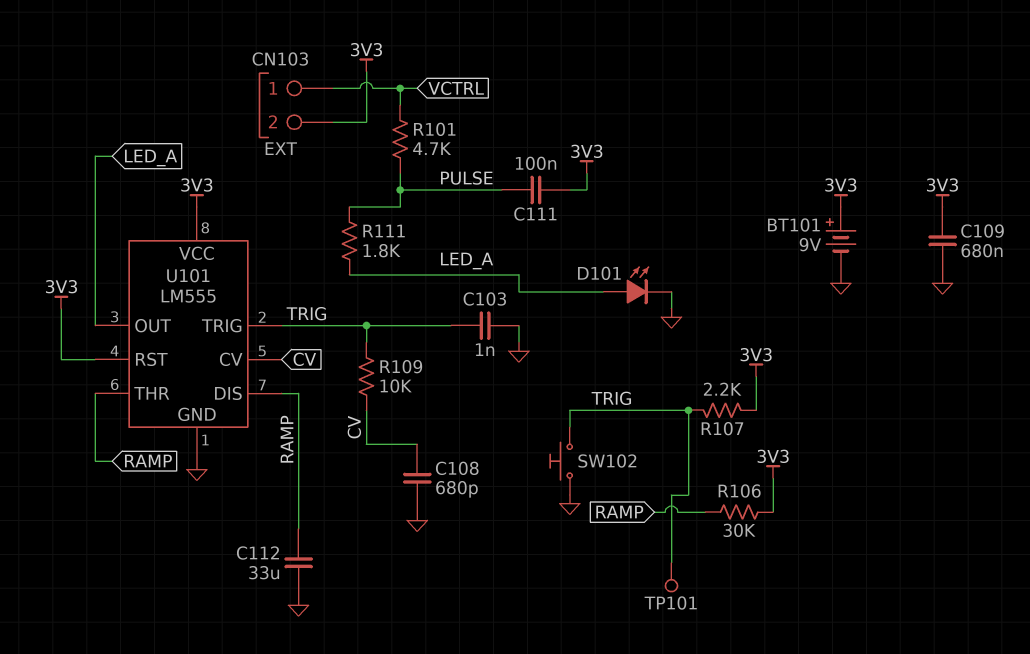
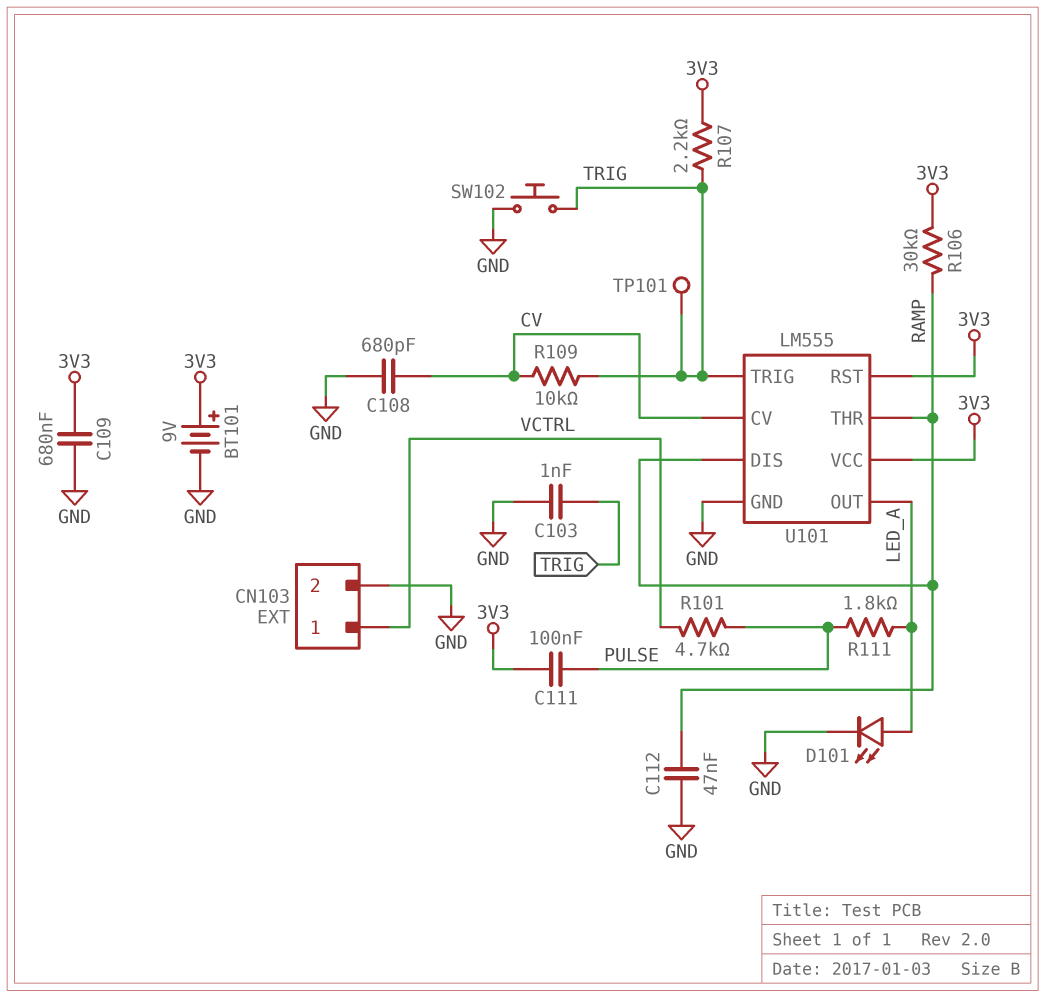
C112: 33uF (GND, RAMP) -> 47nF (GND, RAMP)
CN103 pin 2: 3V3 -> GND

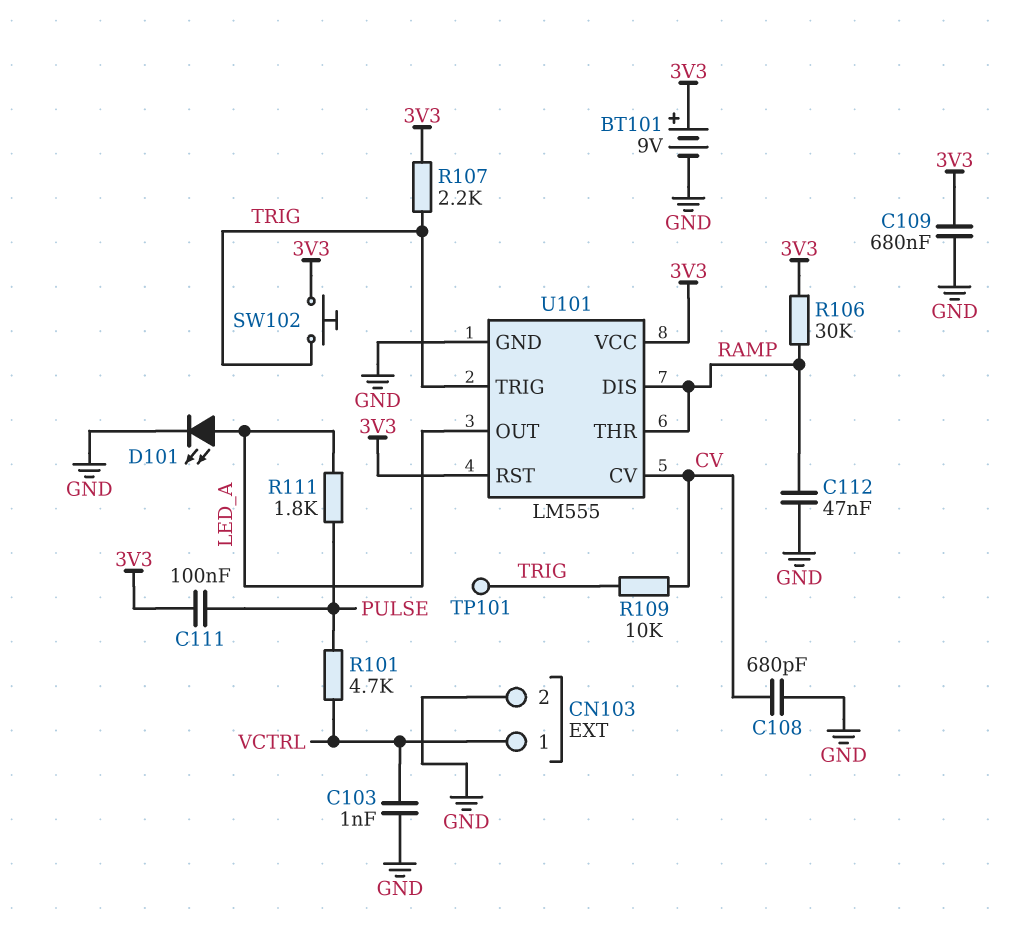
C103: 1nF (GND, TRIG) -> 1nF (GND, VCTRL)
SW102: button (GND, TRIG) -> button (3V3, TRIG)

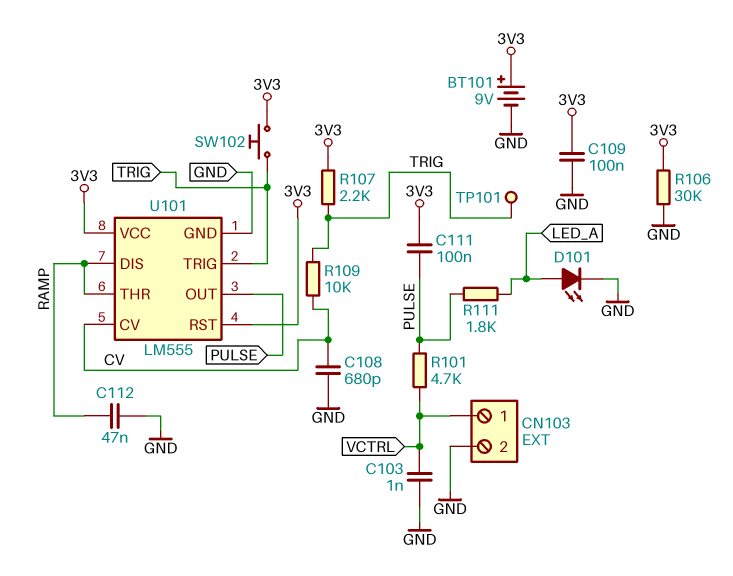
C109: 680nF (3V3, GND) -> 100nF (3V3, GND)
R106: 30k (3V3, RAMP) -> 30k (3V3, GND)
U101 pin OUT: LED_A -> PULSE

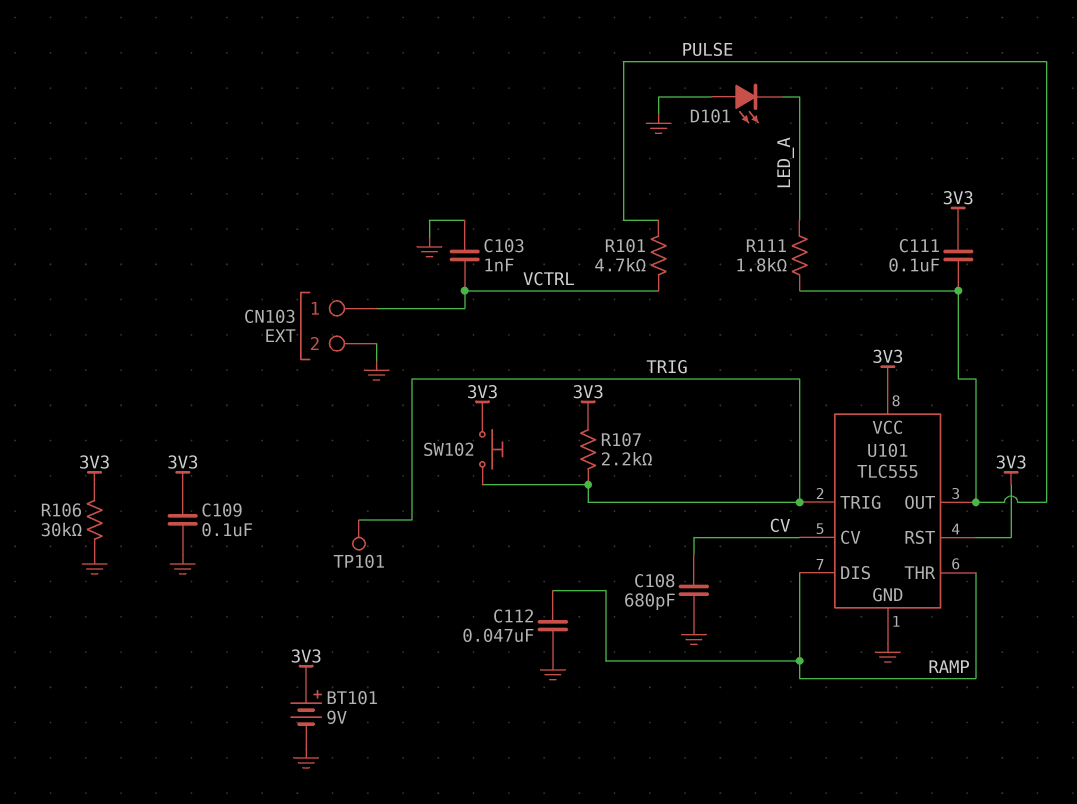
D101: LED (A LED_A, K GND) -> LED (A GND, K LED_A)
R109: 10k (CV, TRIG) -> none
U101: LM555 -> TLC555

